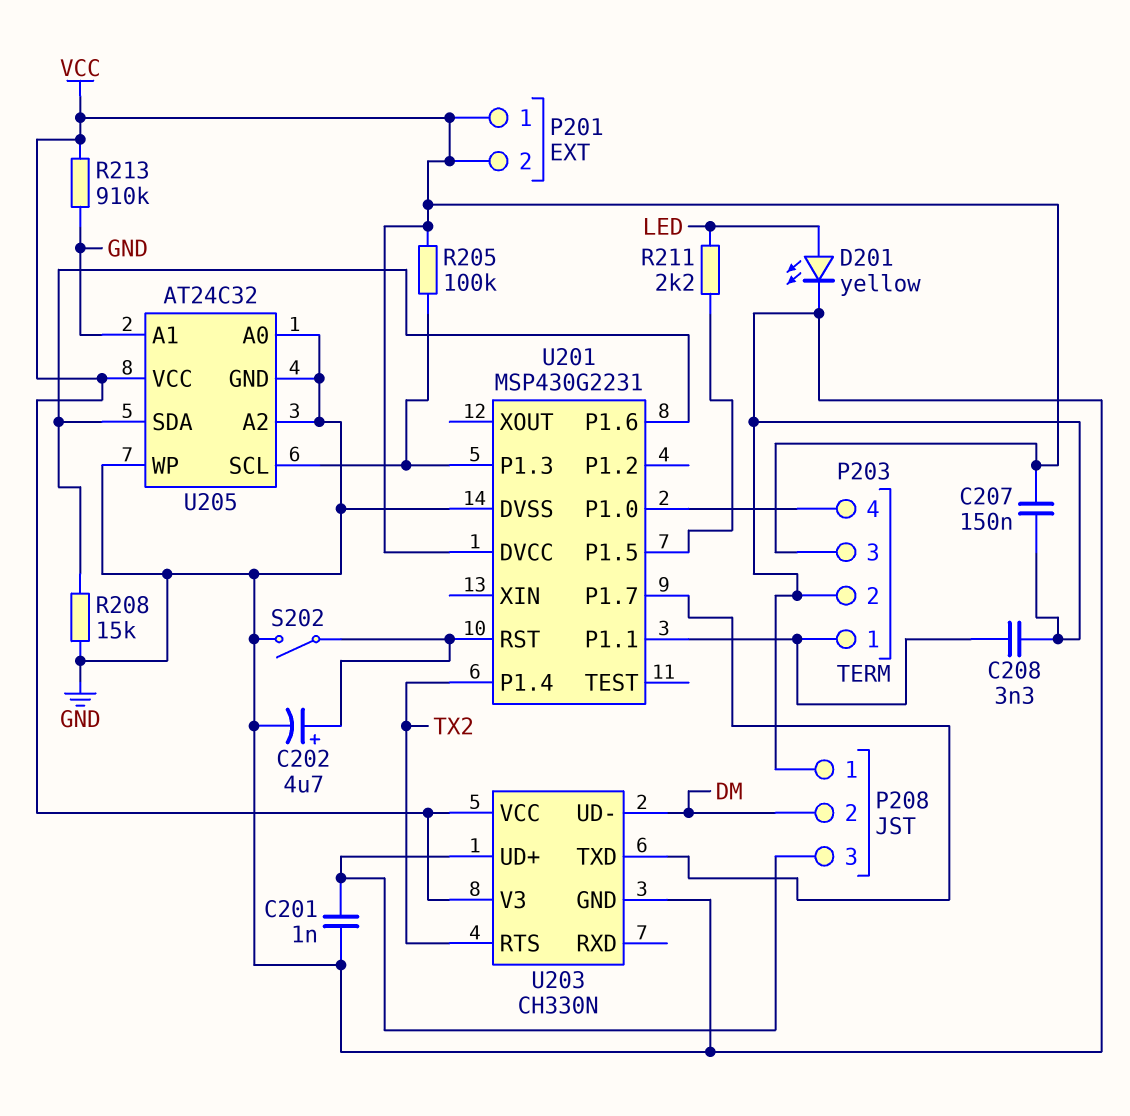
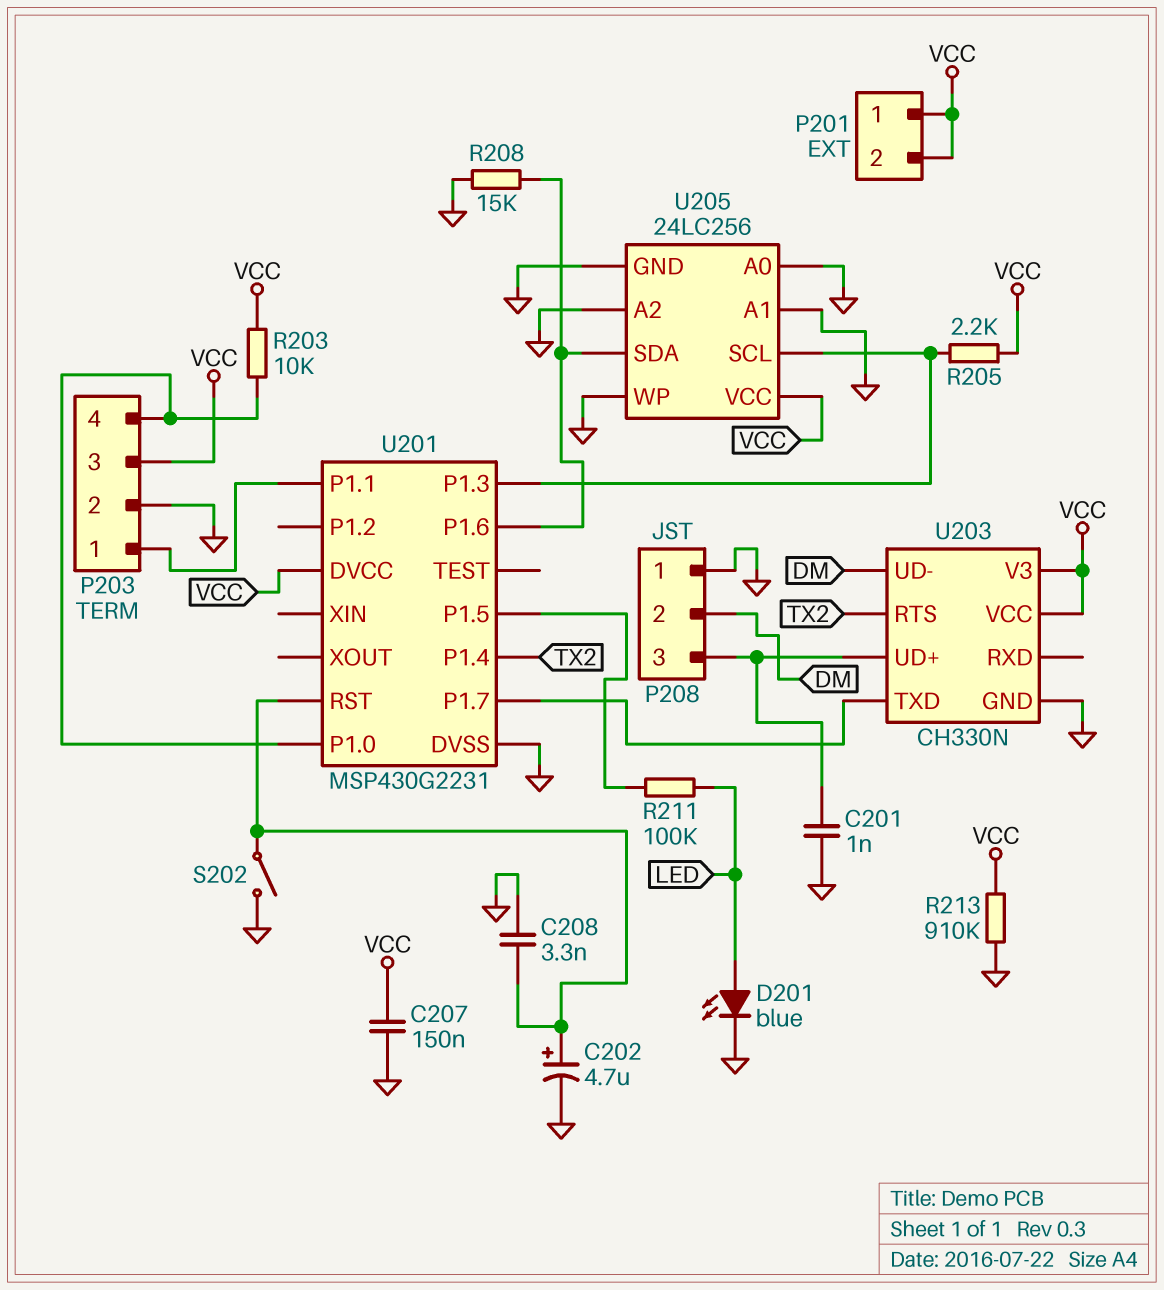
C208: 3.3nF (GND, P203/1) -> 3.3nF (GND, U201/RST)
D201: LED yellow (A LED, K GND) -> LED blue (A LED, K GND)
R203: none -> 10k (P203/4, VCC)
R205: 100k (U201/P1.3, VCC) -> 2.2k (U201/P1.3, VCC)
R211: 2.2k (LED, U201/P1.5) -> 100k (LED, U201/P1.5)
U205: AT24C32 -> 24LC256

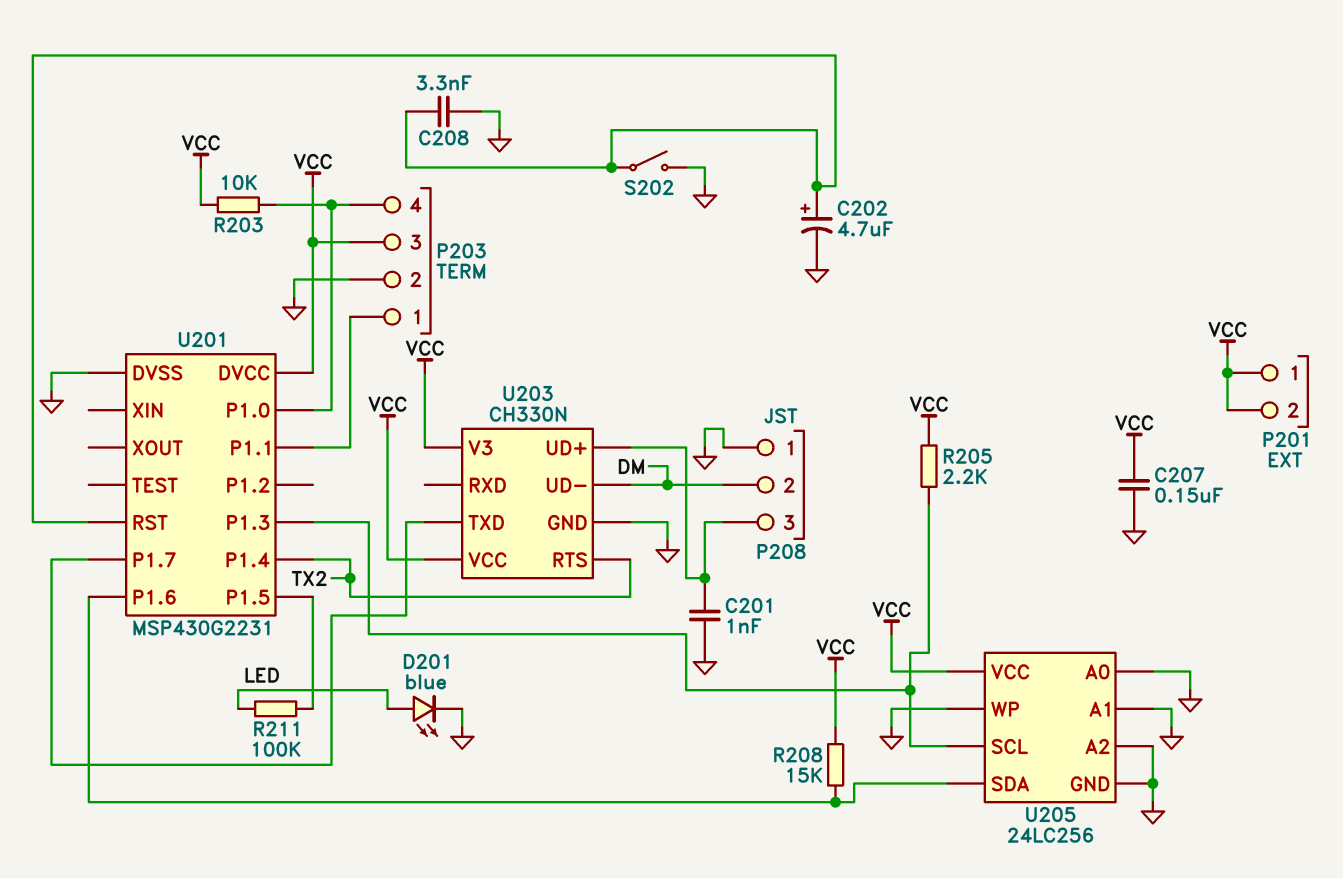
R208: 15k (GND, U201/P1.6) -> 15k (U201/P1.6, VCC)
R213: 910k (GND, VCC) -> none

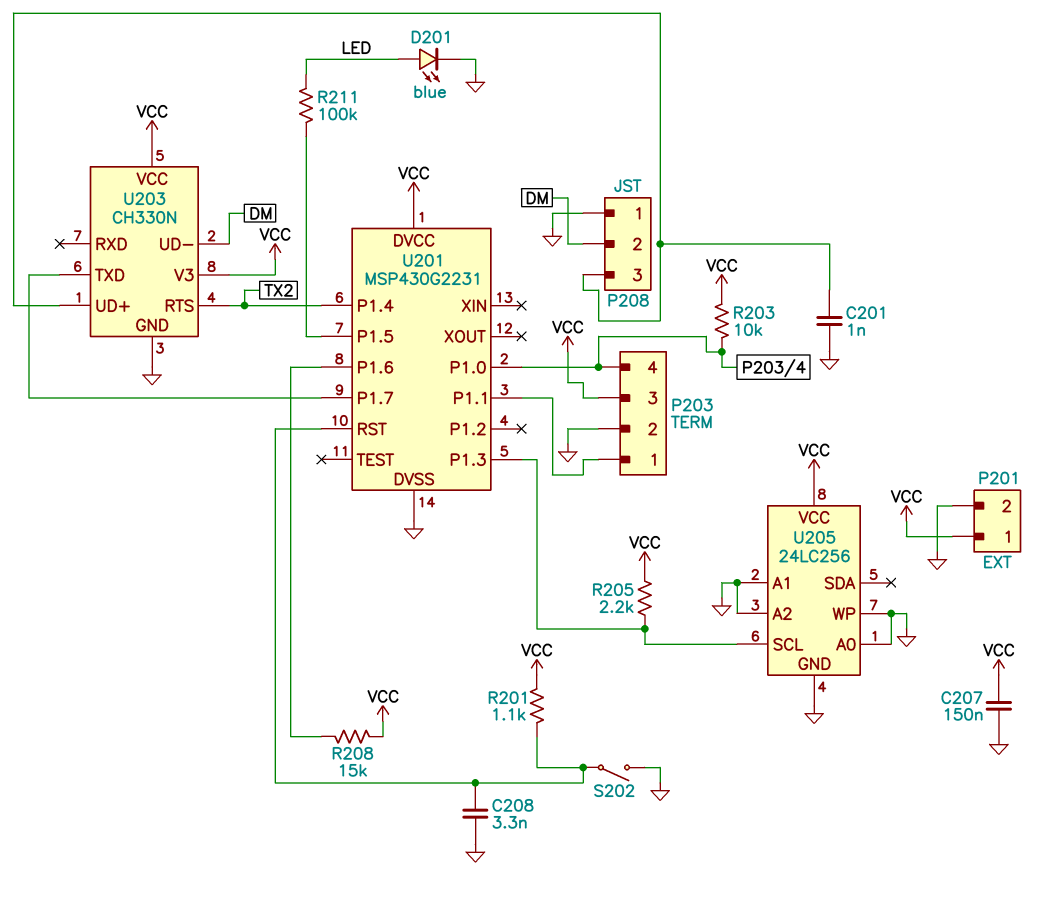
C202: 4.7uF (plus U201/RST, minus GND) -> none
P201 pin 2: VCC -> GND
R201: none -> 1.1k (U201/RST, VCC)
U205 pin SDA: U201/P1.6 -> none

